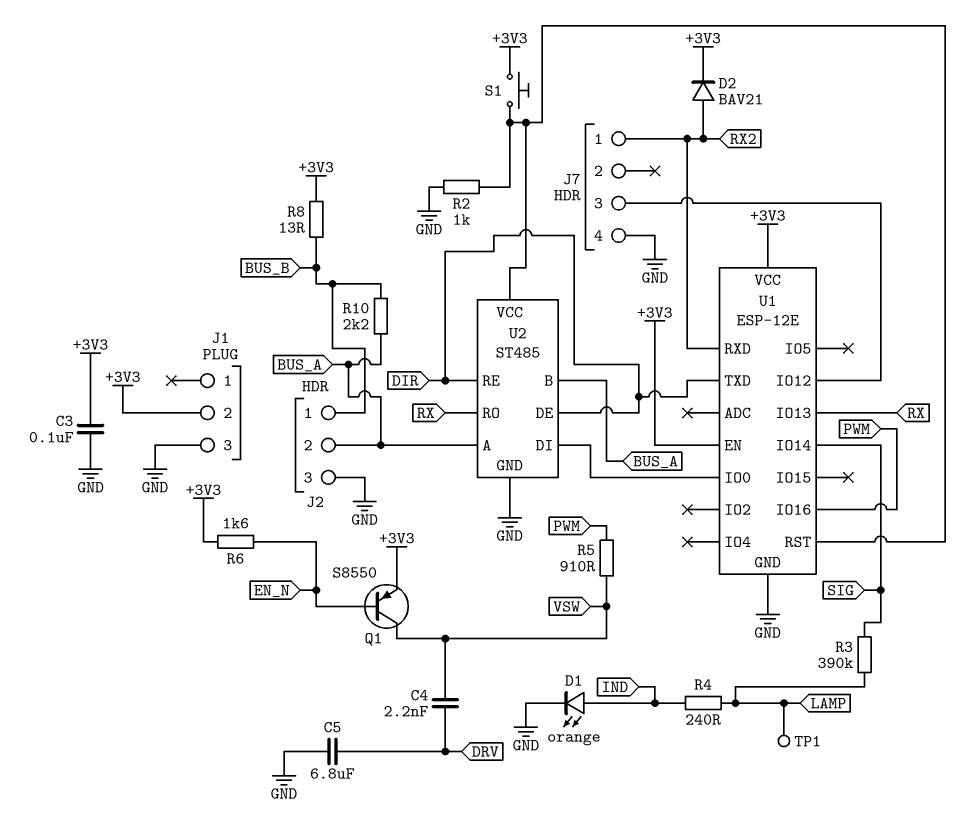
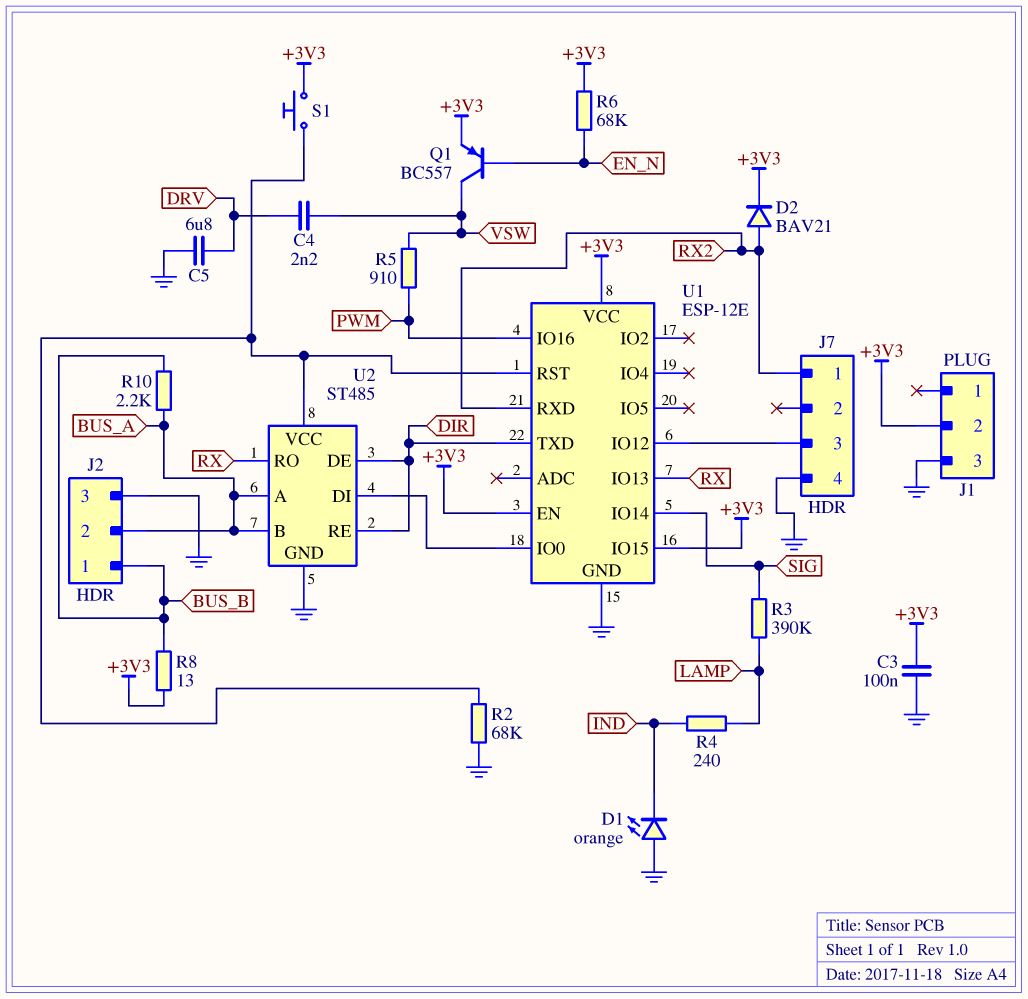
D1: LED orange (A IND, K GND) -> LED orange (A GND, K IND)
Q1: PNP S8550 (B EN_N, C VSW, E +3V3) -> PNP BC557 (B EN_N, C VSW, E +3V3)
R2: 1k (GND, U1/RST) -> 68k (GND, U1/RST)
R6: 1.6k (+3V3, EN_N) -> 68k (+3V3, EN_N)
TP1: test point (LAMP) -> none
U1 pin IO15: none -> +3V3

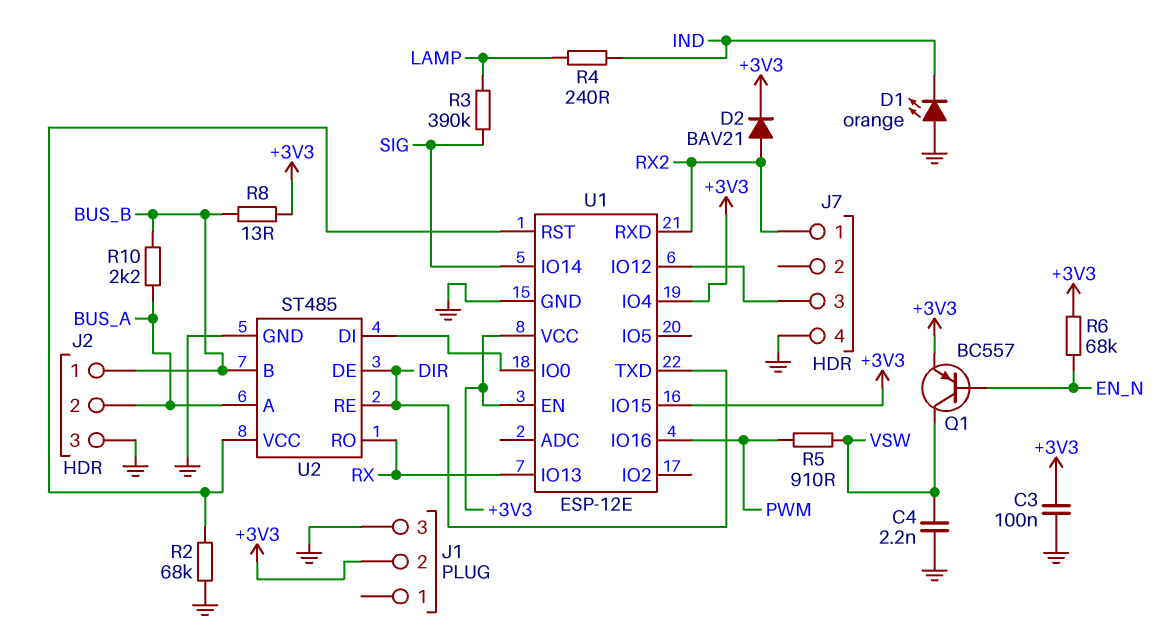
C4: 2.2nF (DRV, VSW) -> 2.2nF (GND, VSW)
C5: 6.8uF (DRV, GND) -> none
S1: button (+3V3, U1/RST) -> none
U1 pin IO4: none -> +3V3
U2 pin B: BUS_A -> BUS_B

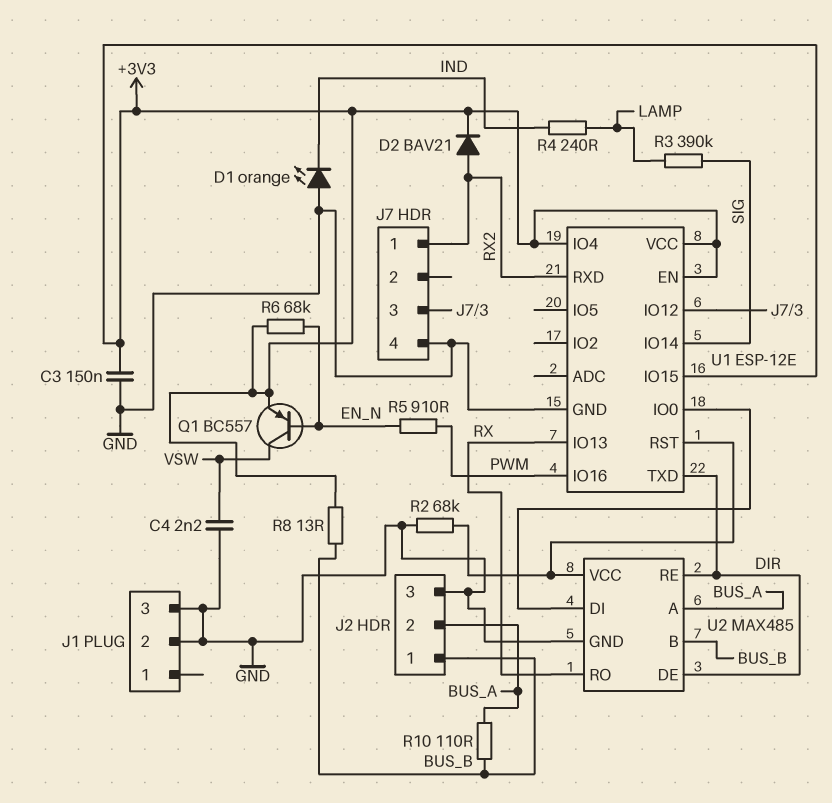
C3: 100nF (+3V3, GND) -> 150nF (+3V3, GND)
J1 pin 2: +3V3 -> GND
R5: 910 (PWM, VSW) -> 910 (EN_N, PWM)
R10: 2.2k (BUS_A, BUS_B) -> 110 (BUS_A, BUS_B)
U2: ST485 -> MAX485

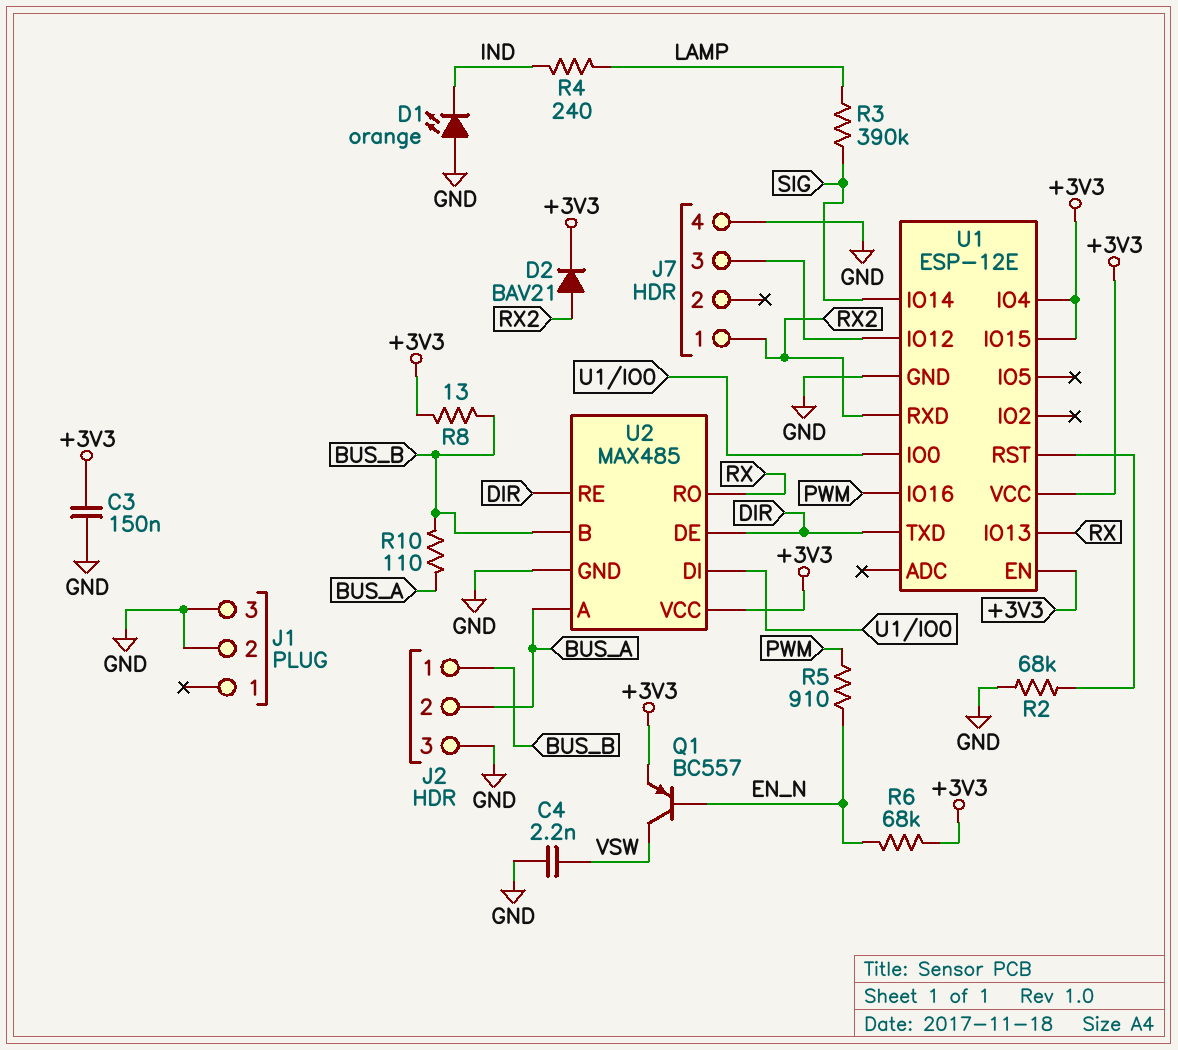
U2 pin VCC: U1/RST -> +3V3

